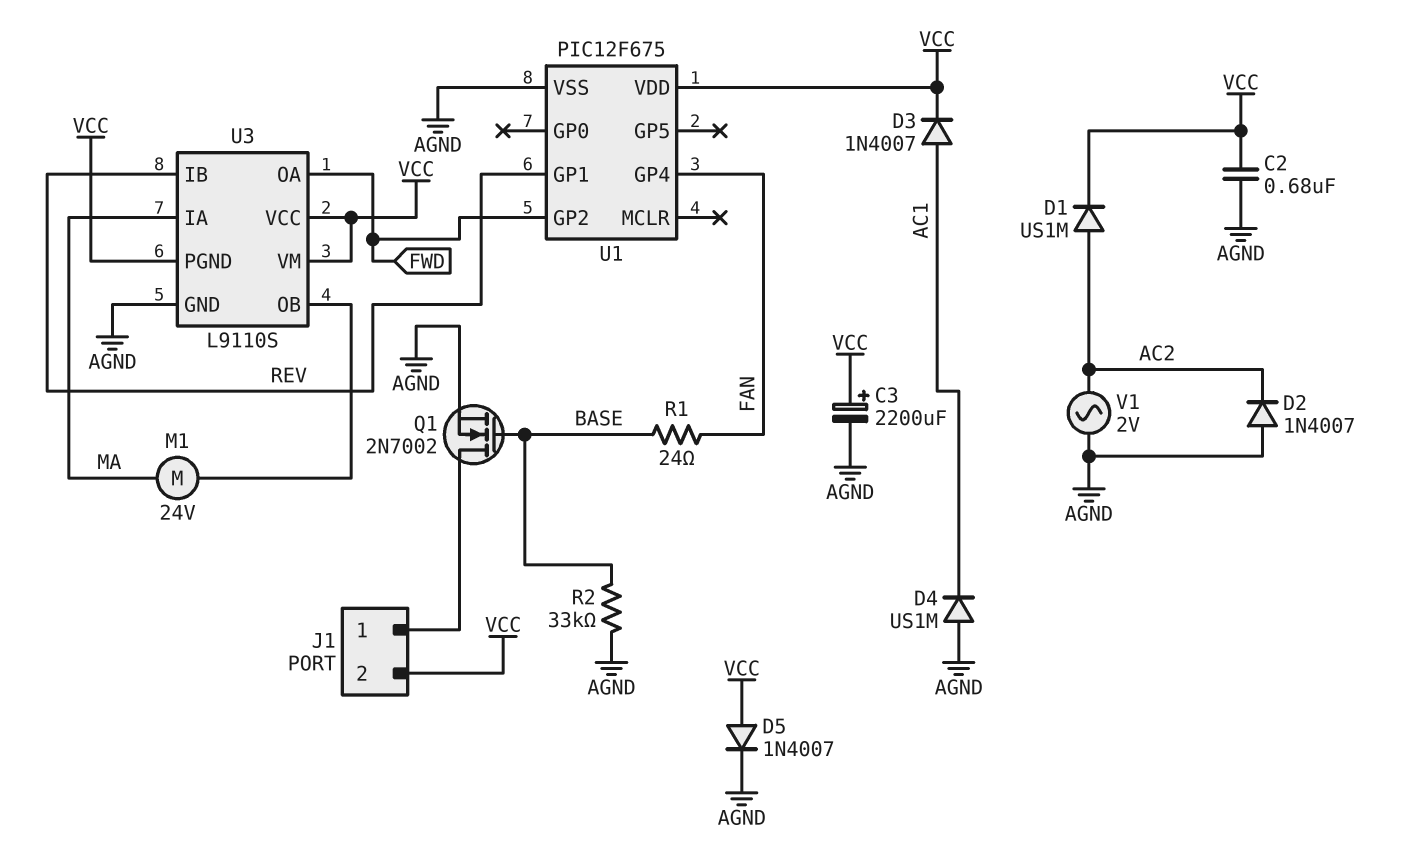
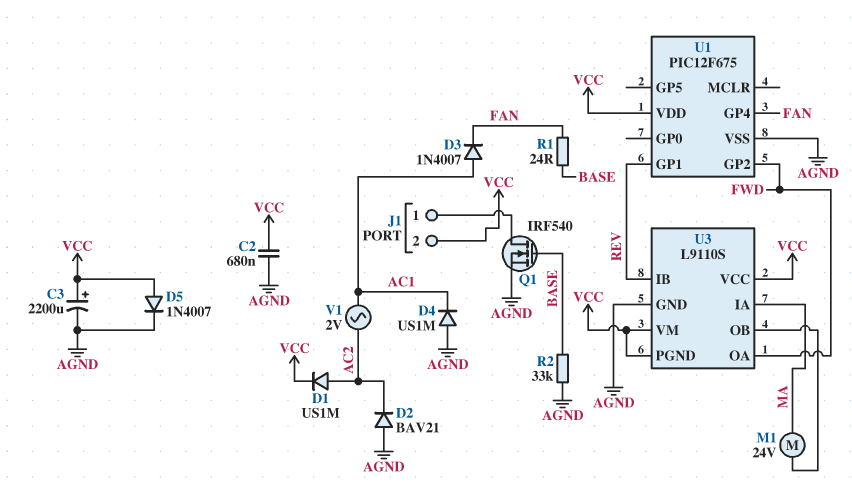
D2: diode 1N4007 (A AGND, K AC2) -> diode BAV21 (A AGND, K AC2)
D3: diode 1N4007 (A AC1, K VCC) -> diode 1N4007 (A AC1, K FAN)
Q1: NMOS 2N7002 (G BASE, D J1/1, S AGND) -> NMOS IRF540 (G BASE, D J1/1, S AGND)
V1: AC 2V (AC2, AGND) -> AC 2V (AC1, AC2)

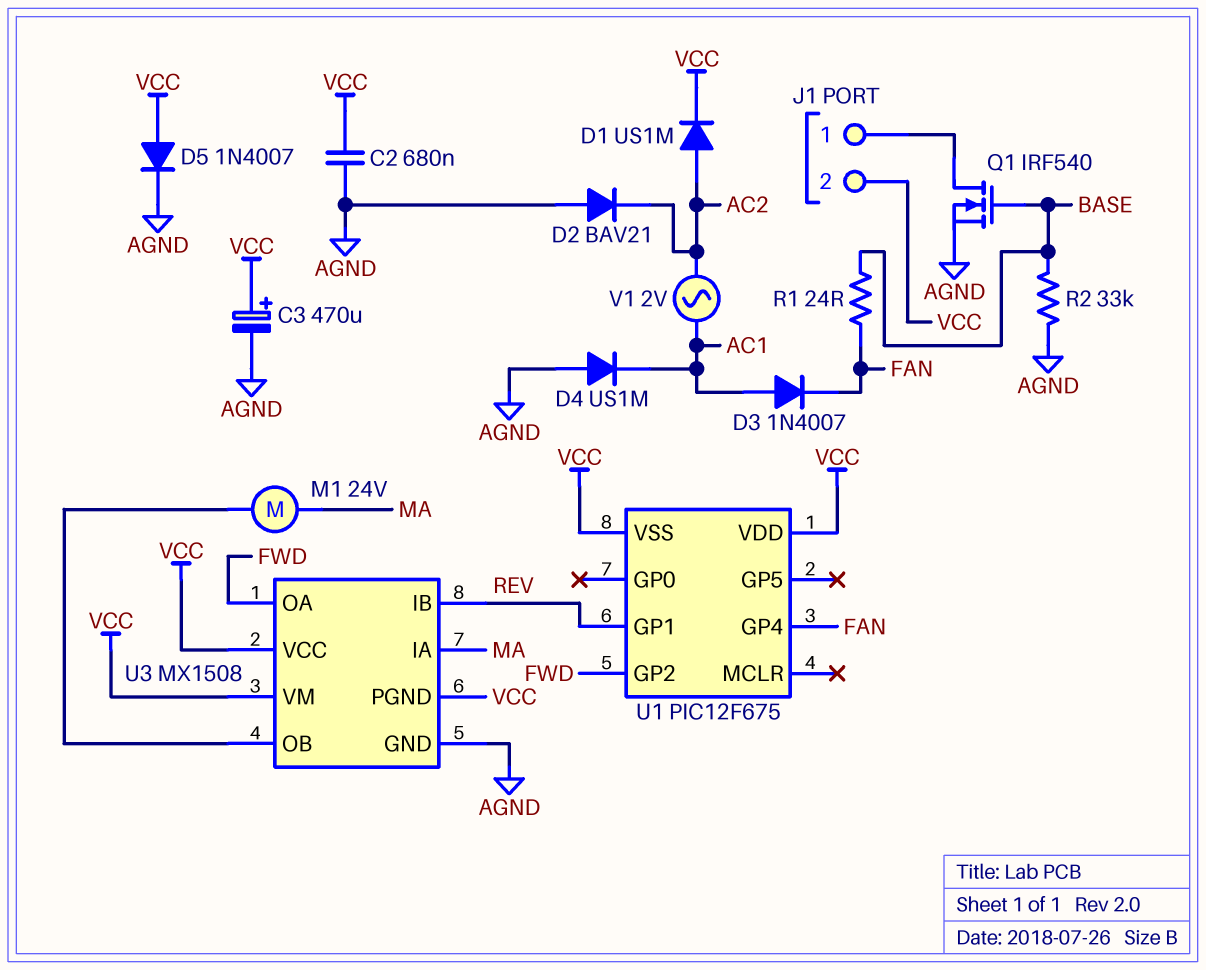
C3: 2200uF (plus VCC, minus AGND) -> 470uF (plus VCC, minus AGND)
U1 pin VSS: AGND -> VCC
U3: L9110S -> MX1508

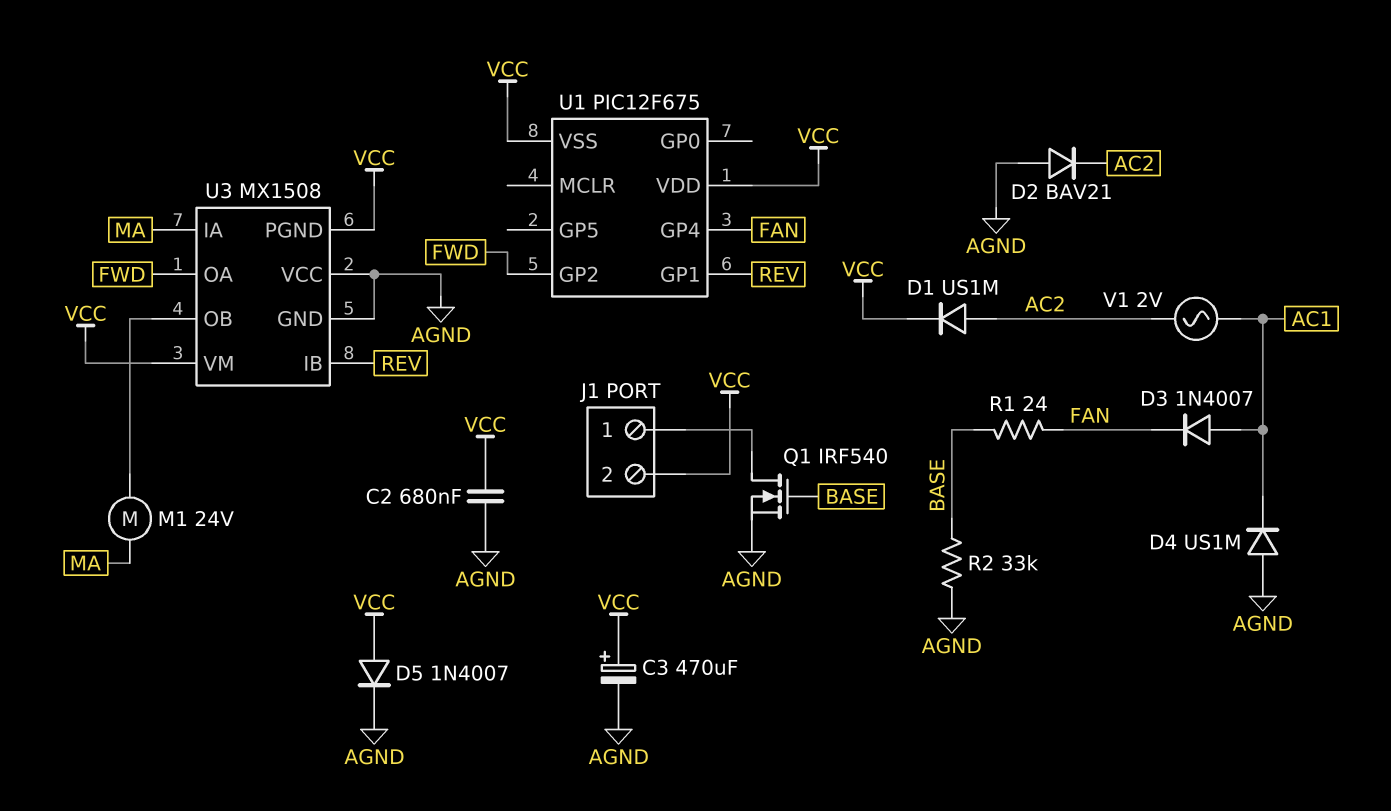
U3 pin VCC: VCC -> AGND

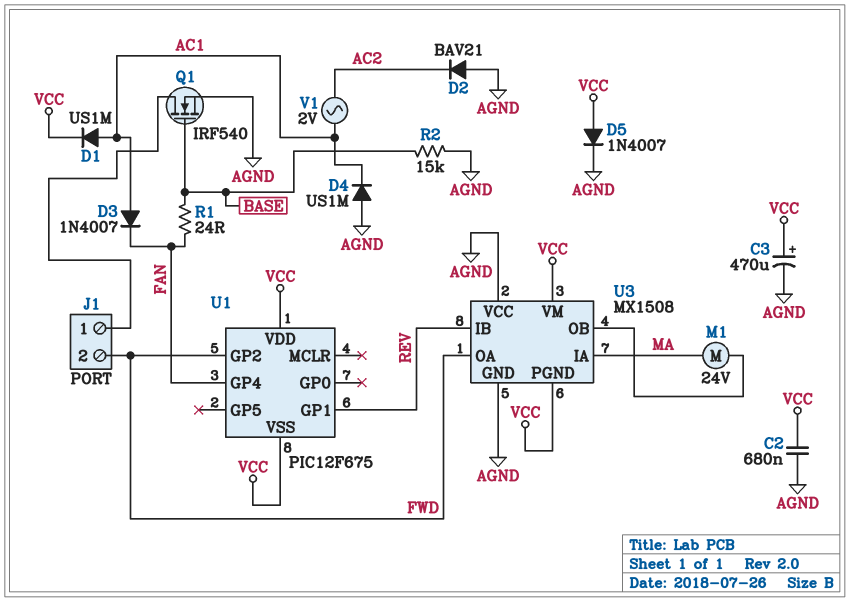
D1: diode US1M (A AC2, K VCC) -> diode US1M (A AC1, K VCC)
J1 pin 2: VCC -> FWD
R2: 33k (AGND, BASE) -> 15k (AGND, BASE)

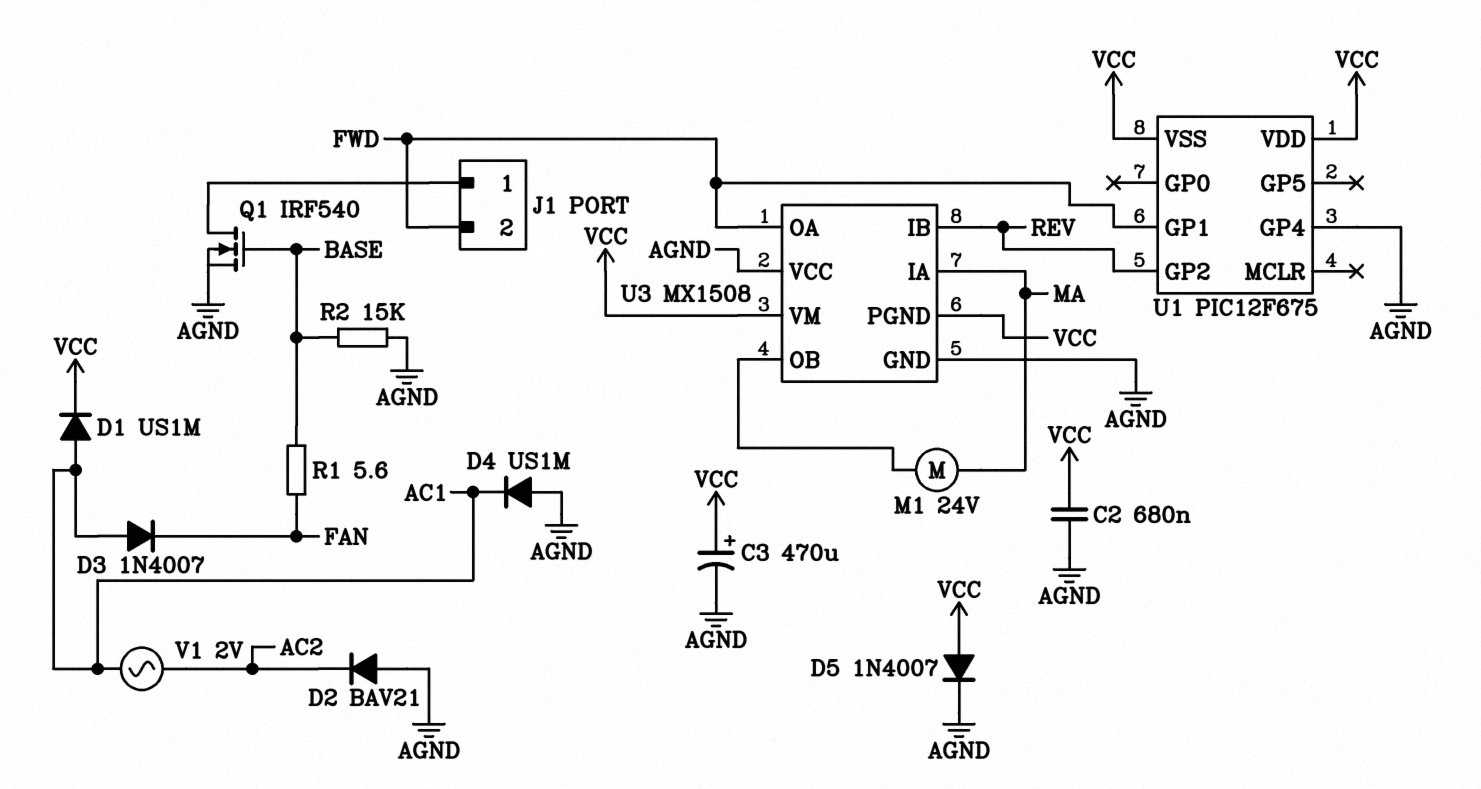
R1: 24 (BASE, FAN) -> 5.6 (BASE, FAN)
U1 pin GP1: REV -> FWD
U1 pin GP2: FWD -> REV
U1 pin GP4: FAN -> AGND

